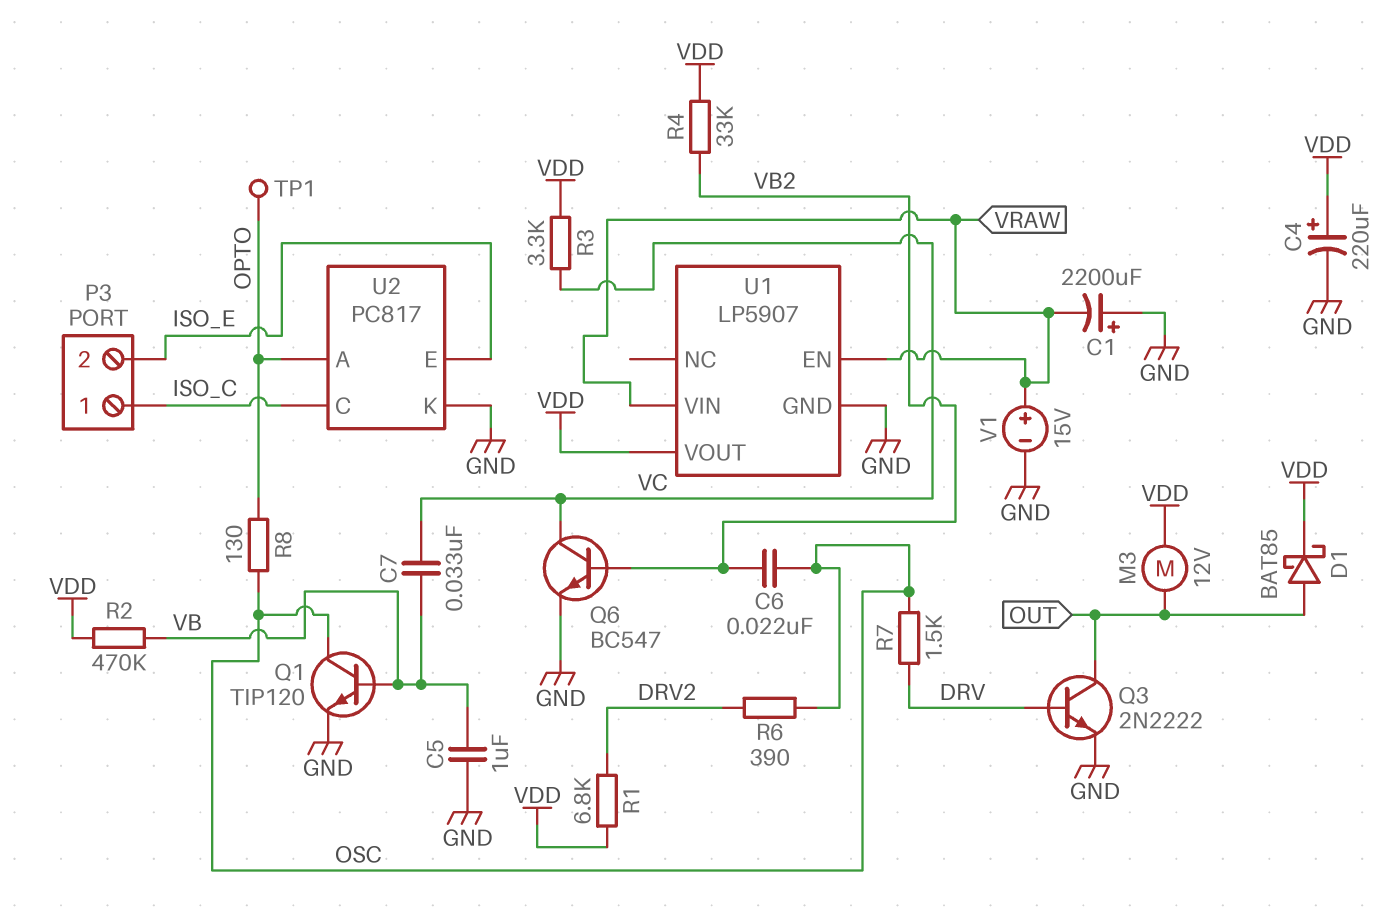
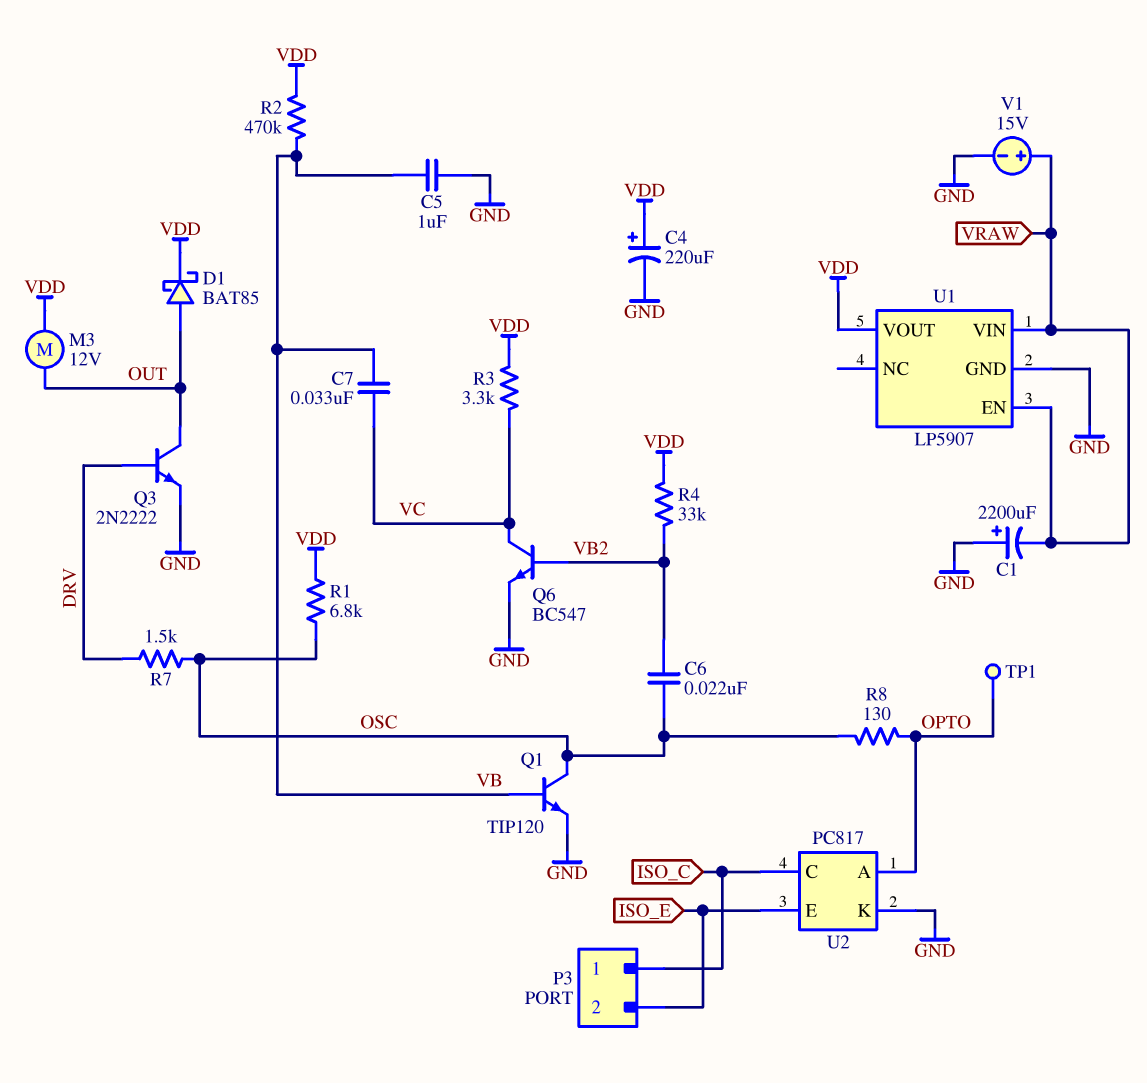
R1: 6.8k (DRV2, VDD) -> 6.8k (OSC, VDD)
R6: 390 (DRV2, OSC) -> none

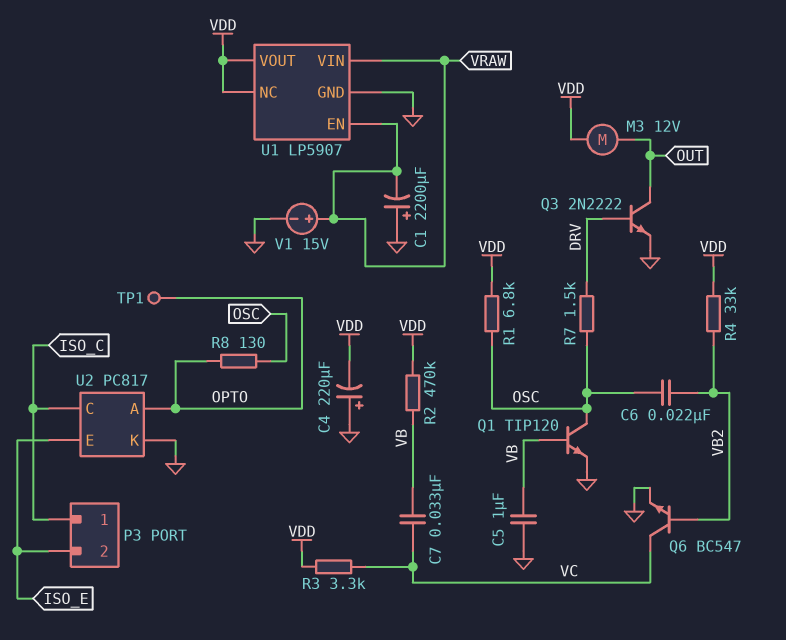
C4: 220uF (plus VDD, minus GND) -> 220uF (plus GND, minus VDD)
D1: schottky BAT85 (A OUT, K VDD) -> none
U1 pin NC: none -> VDD

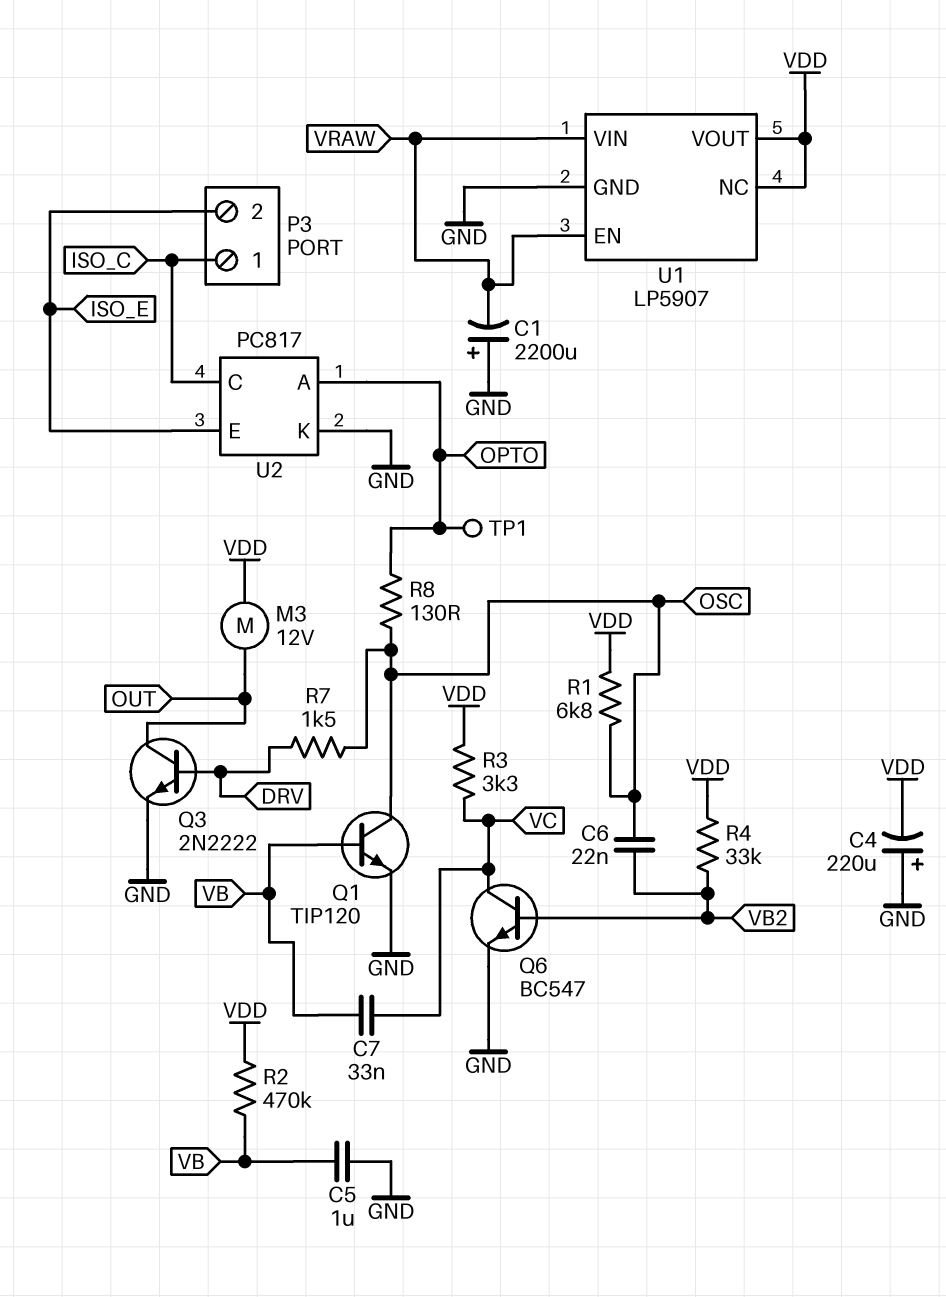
V1: 15V (plus VRAW, minus GND) -> none

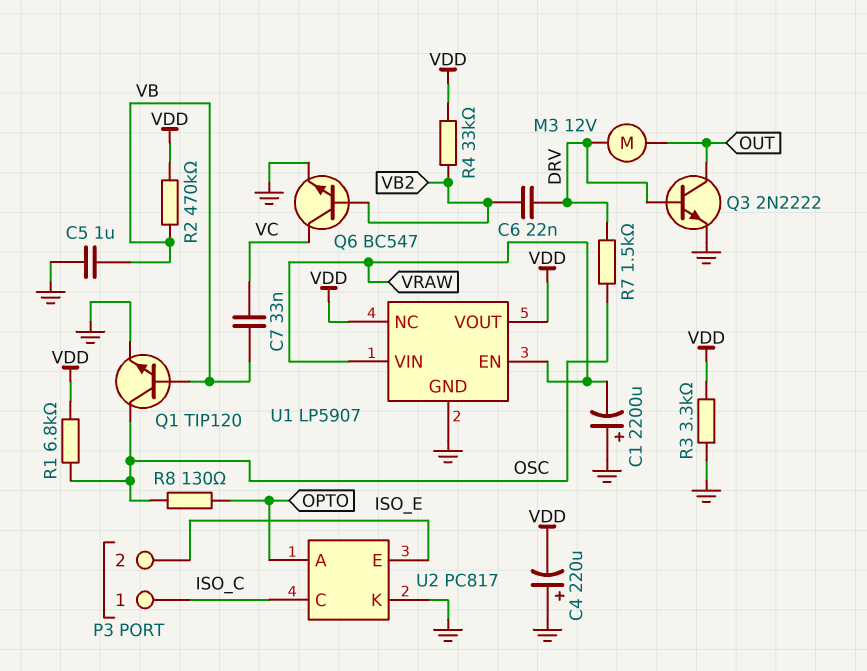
C6: 22nF (OSC, VB2) -> 22nF (DRV, VB2)
M3: motor 12V (OUT, VDD) -> motor 12V (DRV, OUT)
R3: 3.3k (VC, VDD) -> 3.3k (GND, VDD)
TP1: test point (OPTO) -> none

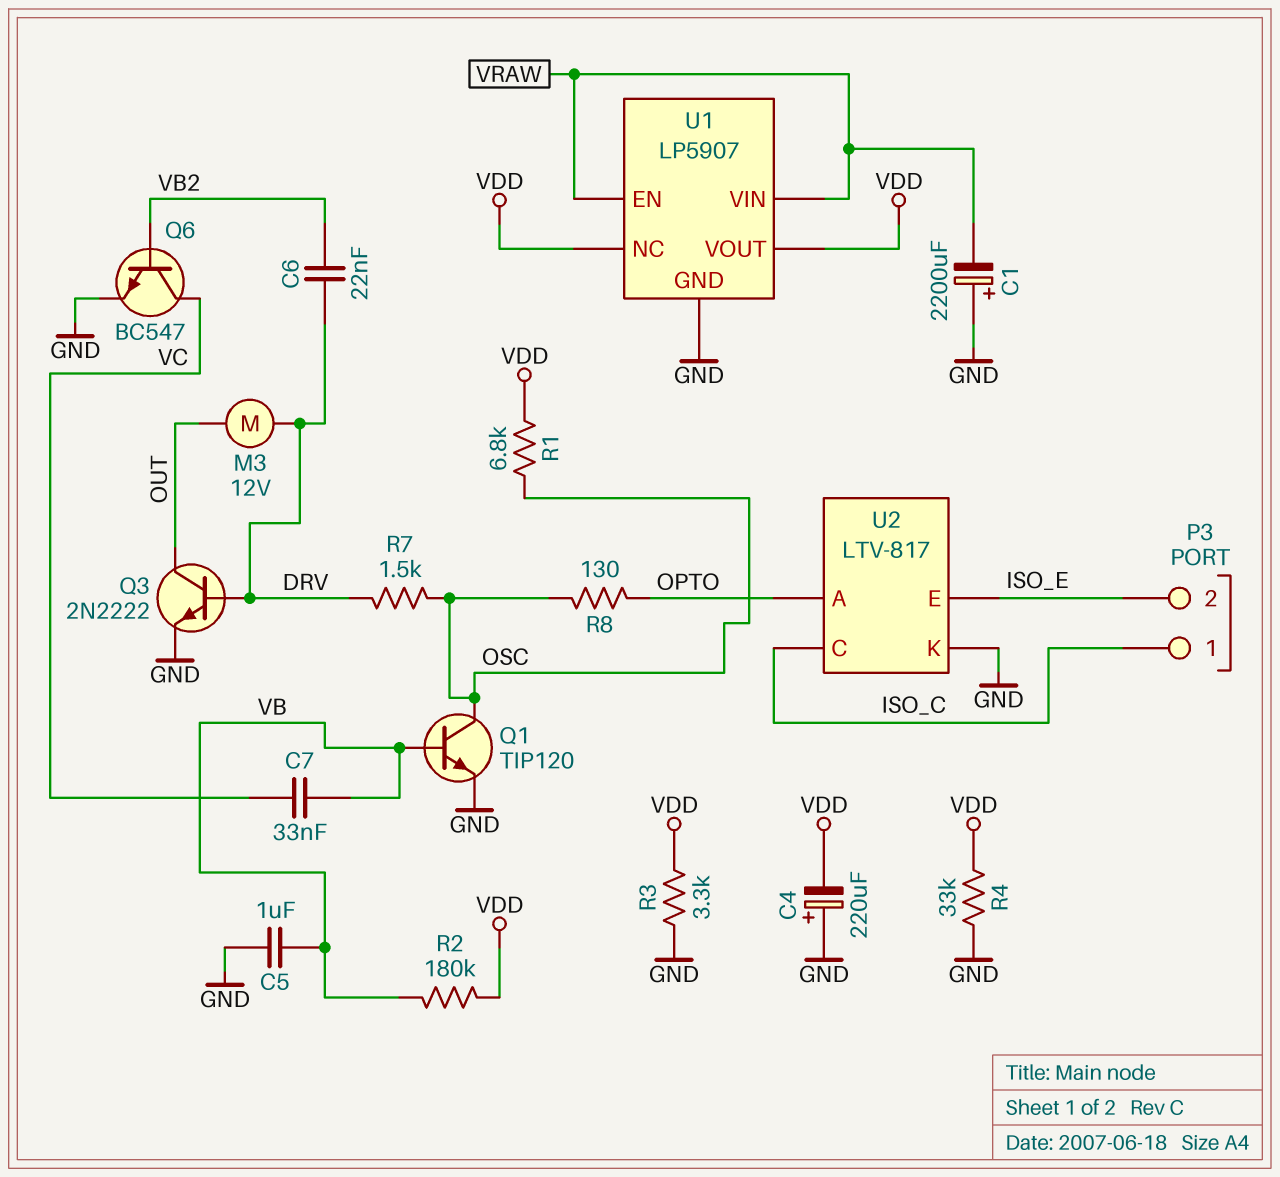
R2: 470k (VB, VDD) -> 180k (VB, VDD)
R4: 33k (VB2, VDD) -> 33k (GND, VDD)
U2: PC817 -> LTV-817

